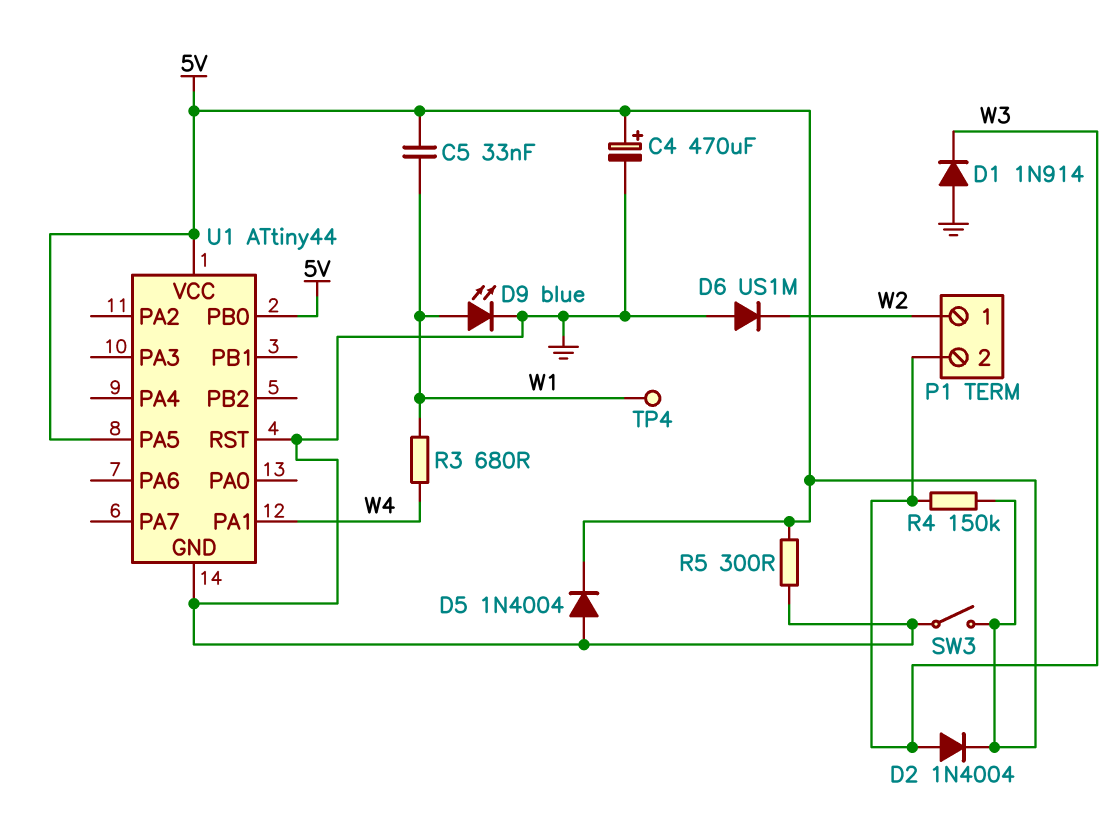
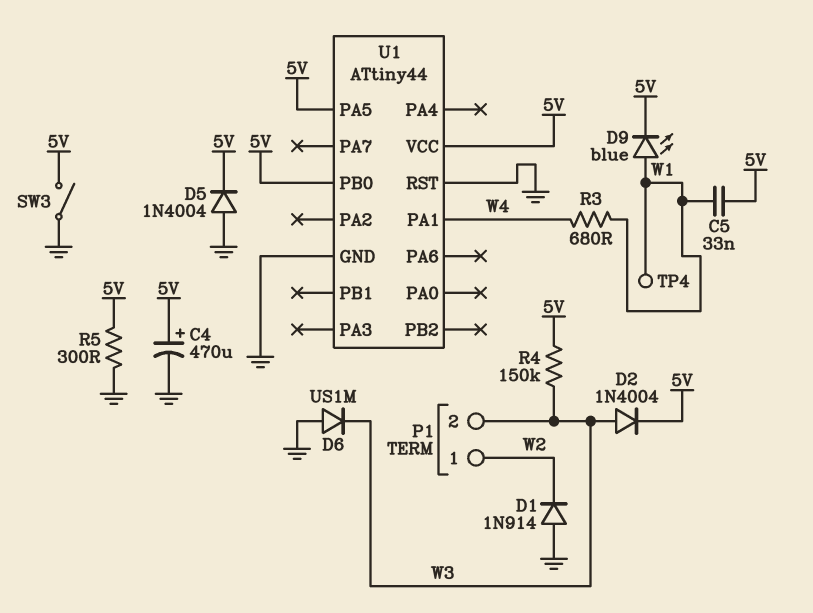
D1: diode 1N914 (A GND, K W3) -> diode 1N914 (A GND, K W2)
D6: diode US1M (A GND, K W2) -> diode US1M (A GND, K W3)
D9: LED blue (A W1, K GND) -> LED blue (A W1, K 5V)

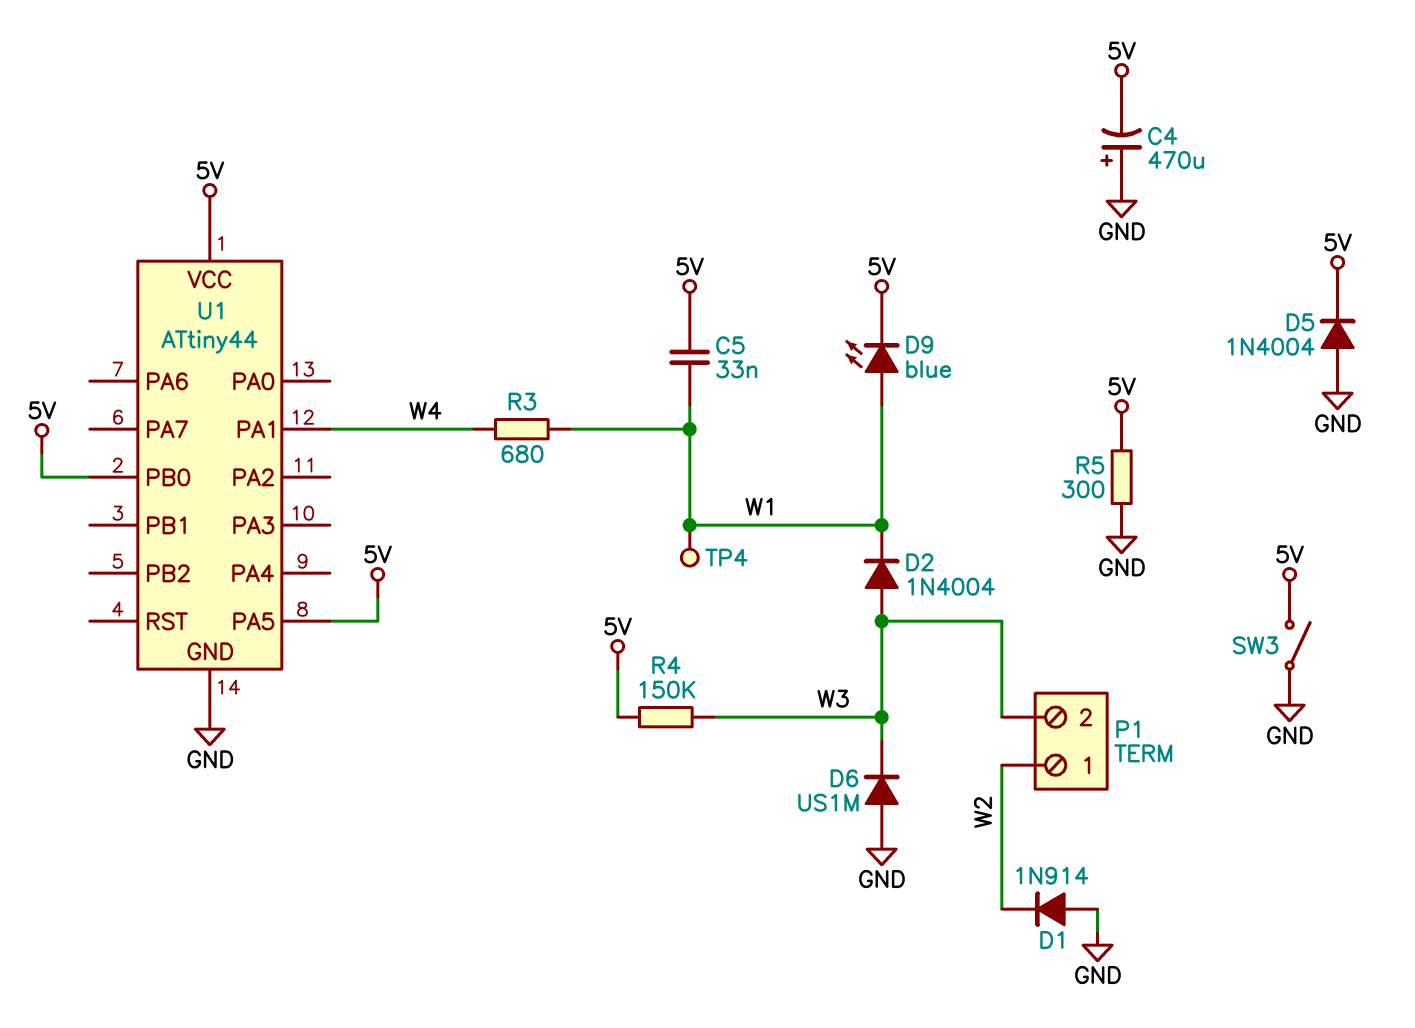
C4: 470uF (plus 5V, minus GND) -> 470uF (plus GND, minus 5V)
D2: diode 1N4004 (A W3, K 5V) -> diode 1N4004 (A W3, K W1)
U1 pin RST: GND -> none

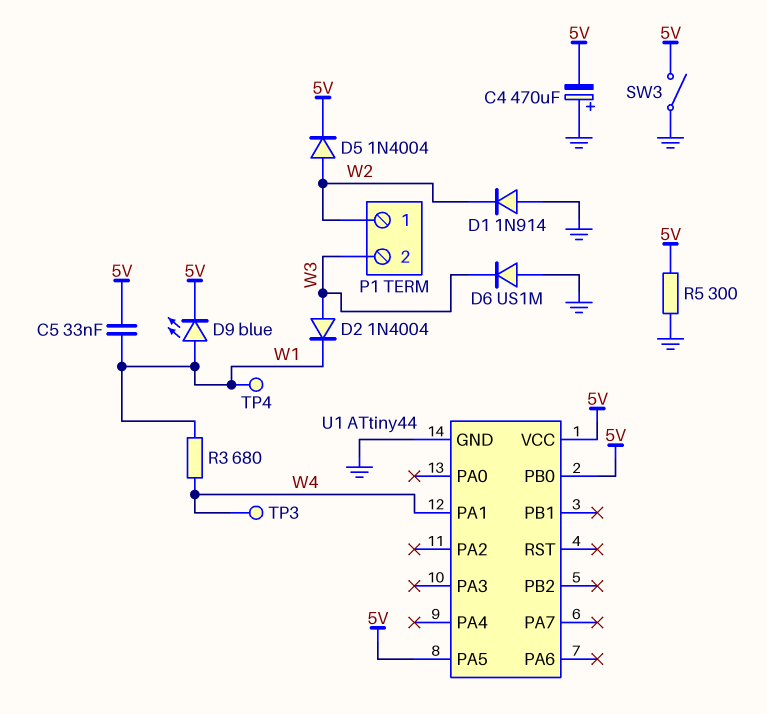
D5: diode 1N4004 (A GND, K 5V) -> diode 1N4004 (A W2, K 5V)
R4: 150k (5V, W3) -> none
TP3: none -> test point (W4)

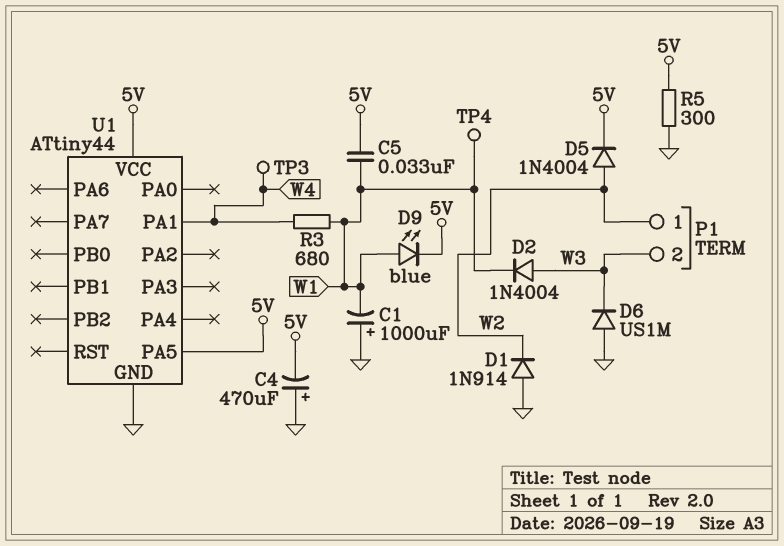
C1: none -> 1000uF (plus GND, minus W1)
SW3: switch (5V, GND) -> none
U1 pin PB0: 5V -> none

